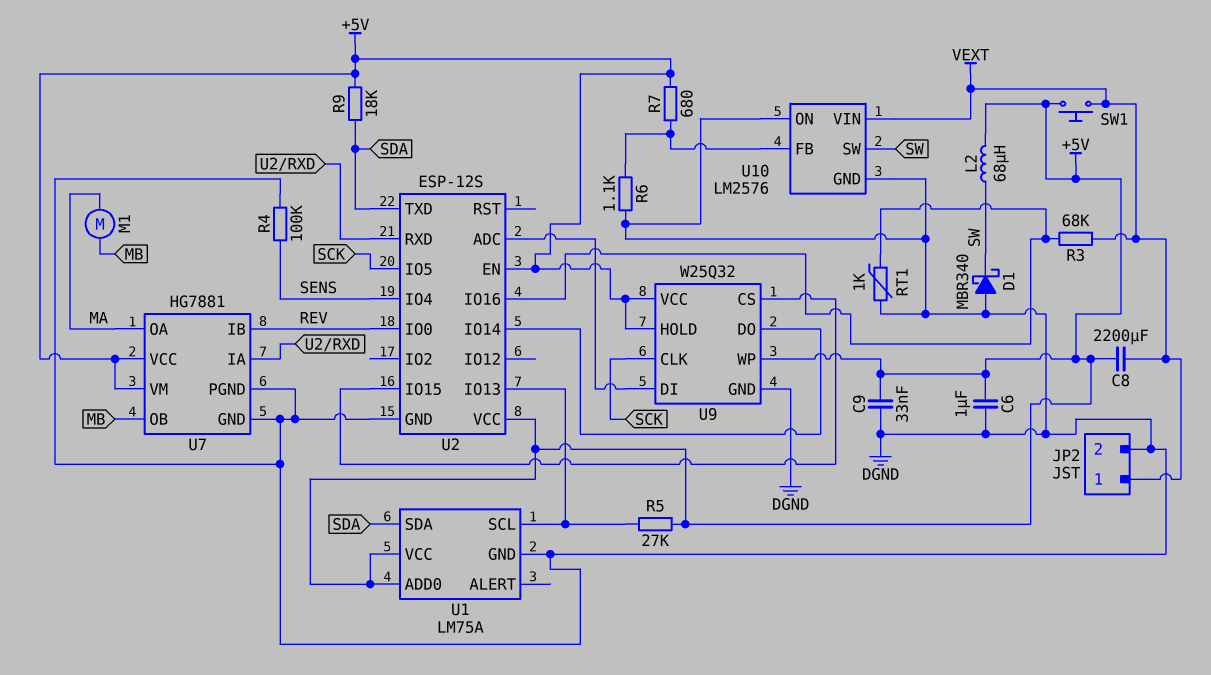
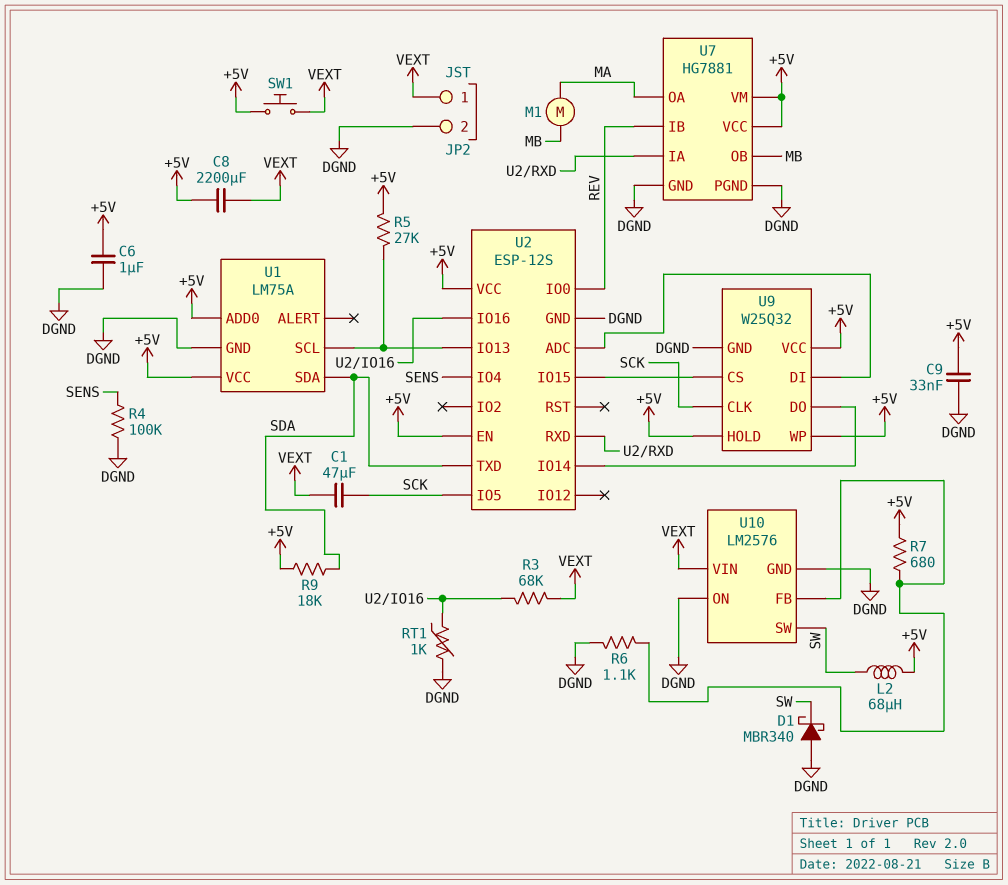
C1: none -> 47uF (SCK, VEXT)

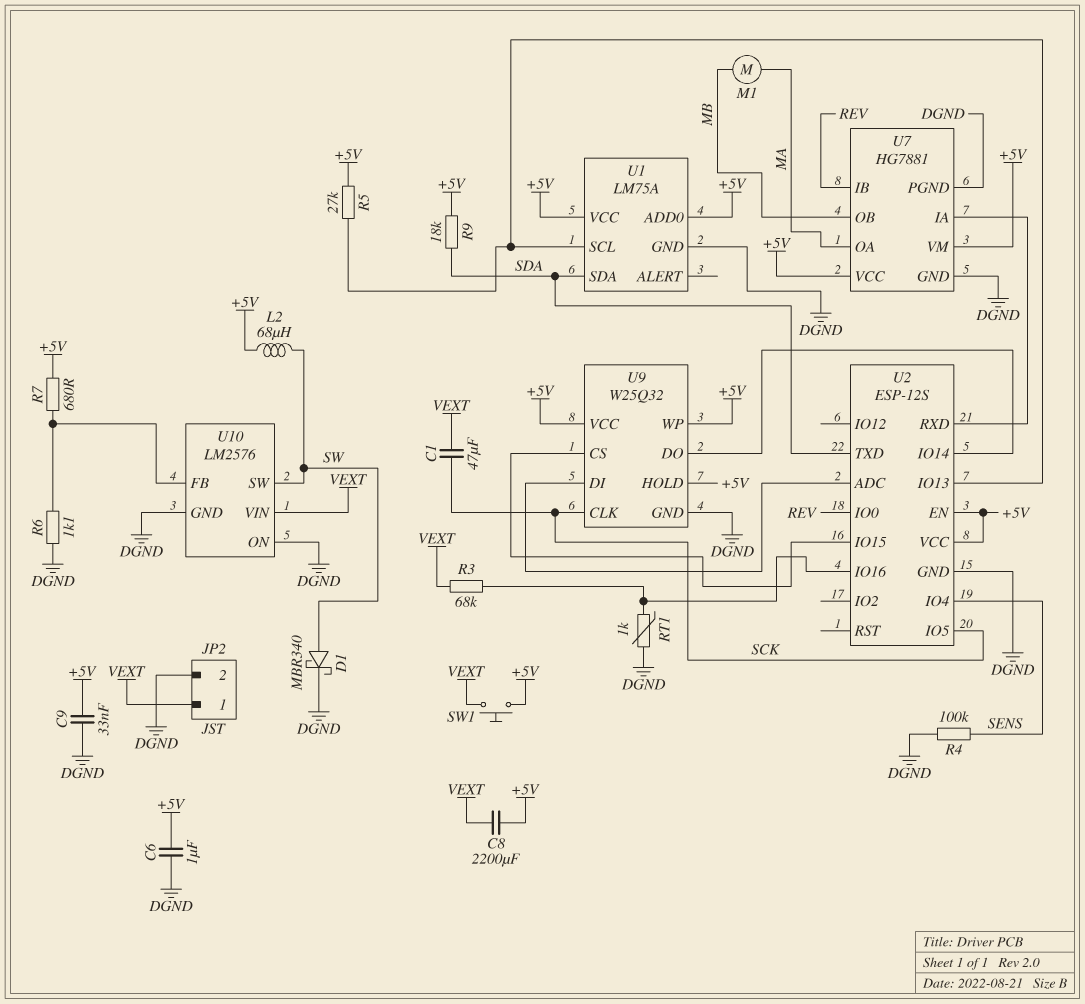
D1: schottky MBR340 (A DGND, K SW) -> schottky MBR340 (A SW, K DGND)

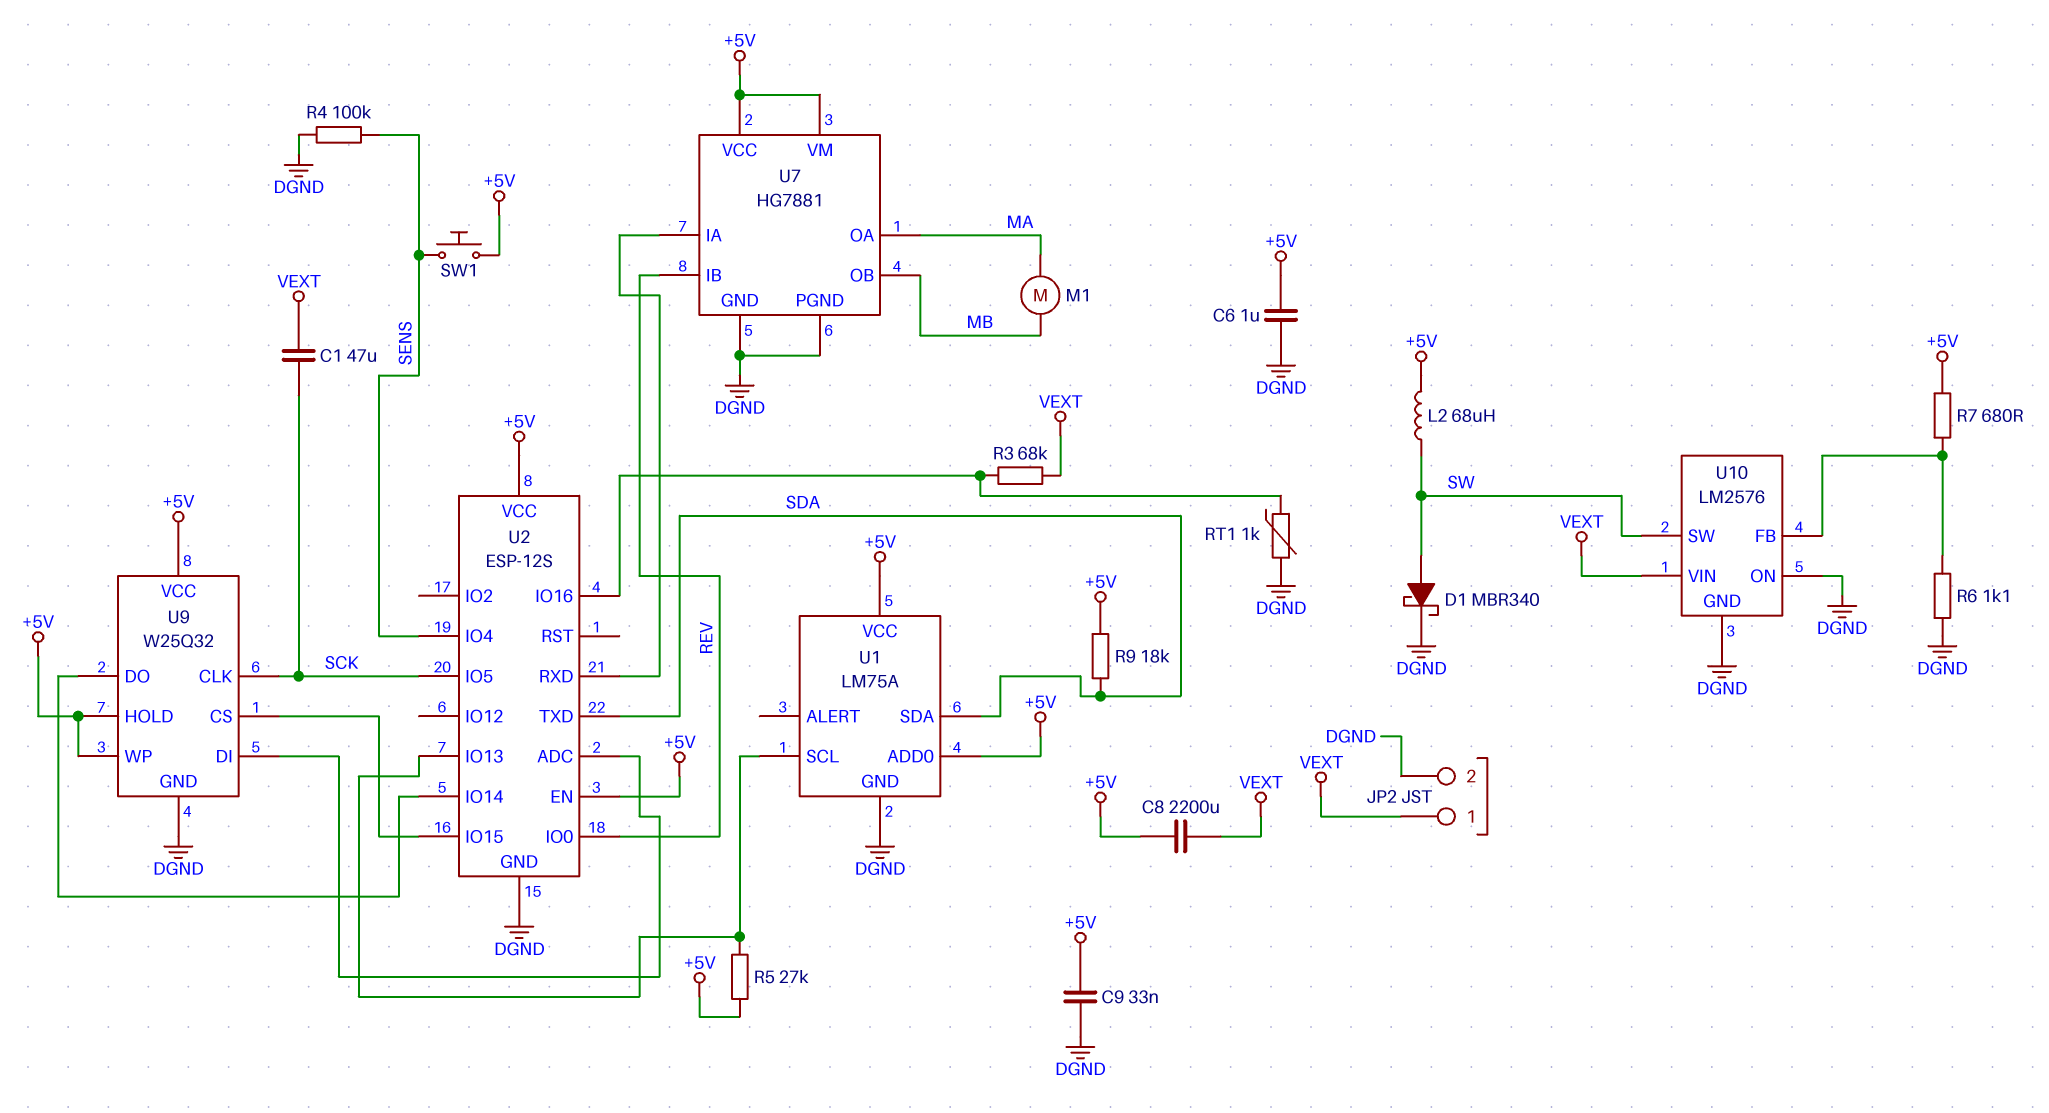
SW1: button (+5V, VEXT) -> button (+5V, SENS)

